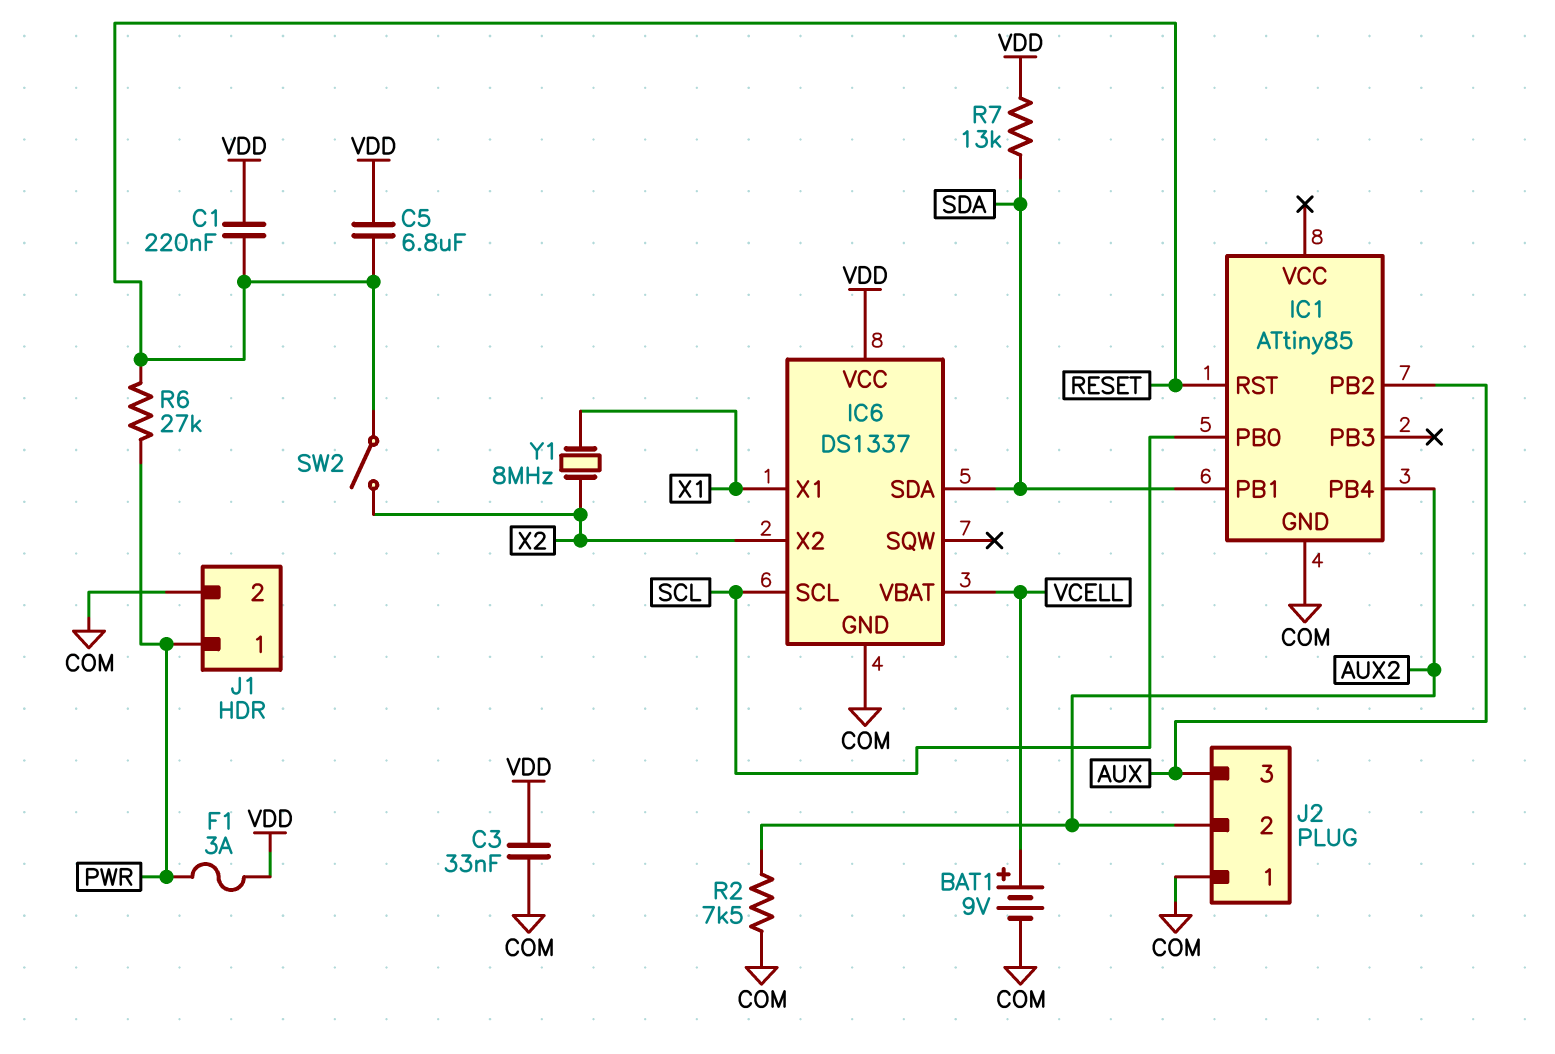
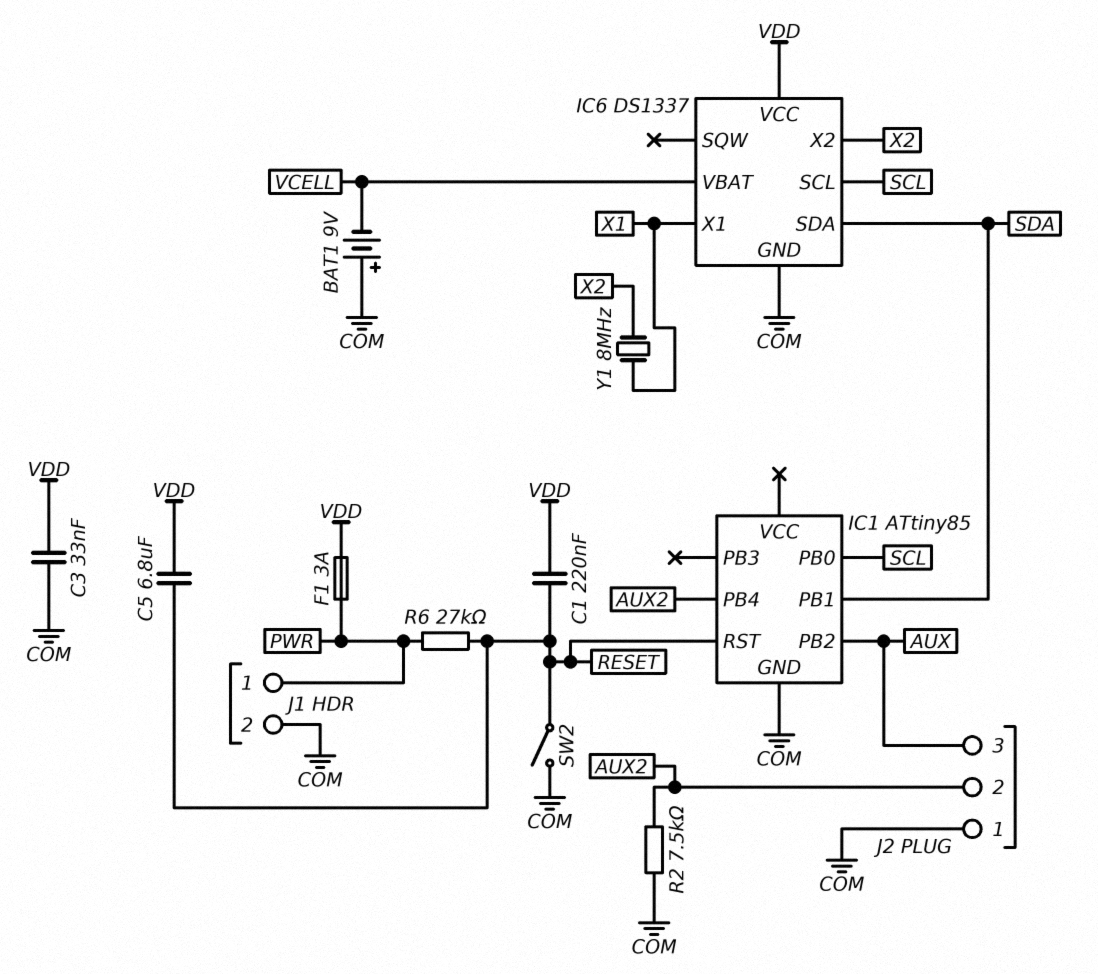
BAT1: 9V (plus VCELL, minus COM) -> 9V (plus COM, minus VCELL)
R7: 13k (SDA, VDD) -> none
SW2: switch (RESET, X2) -> switch (COM, RESET)

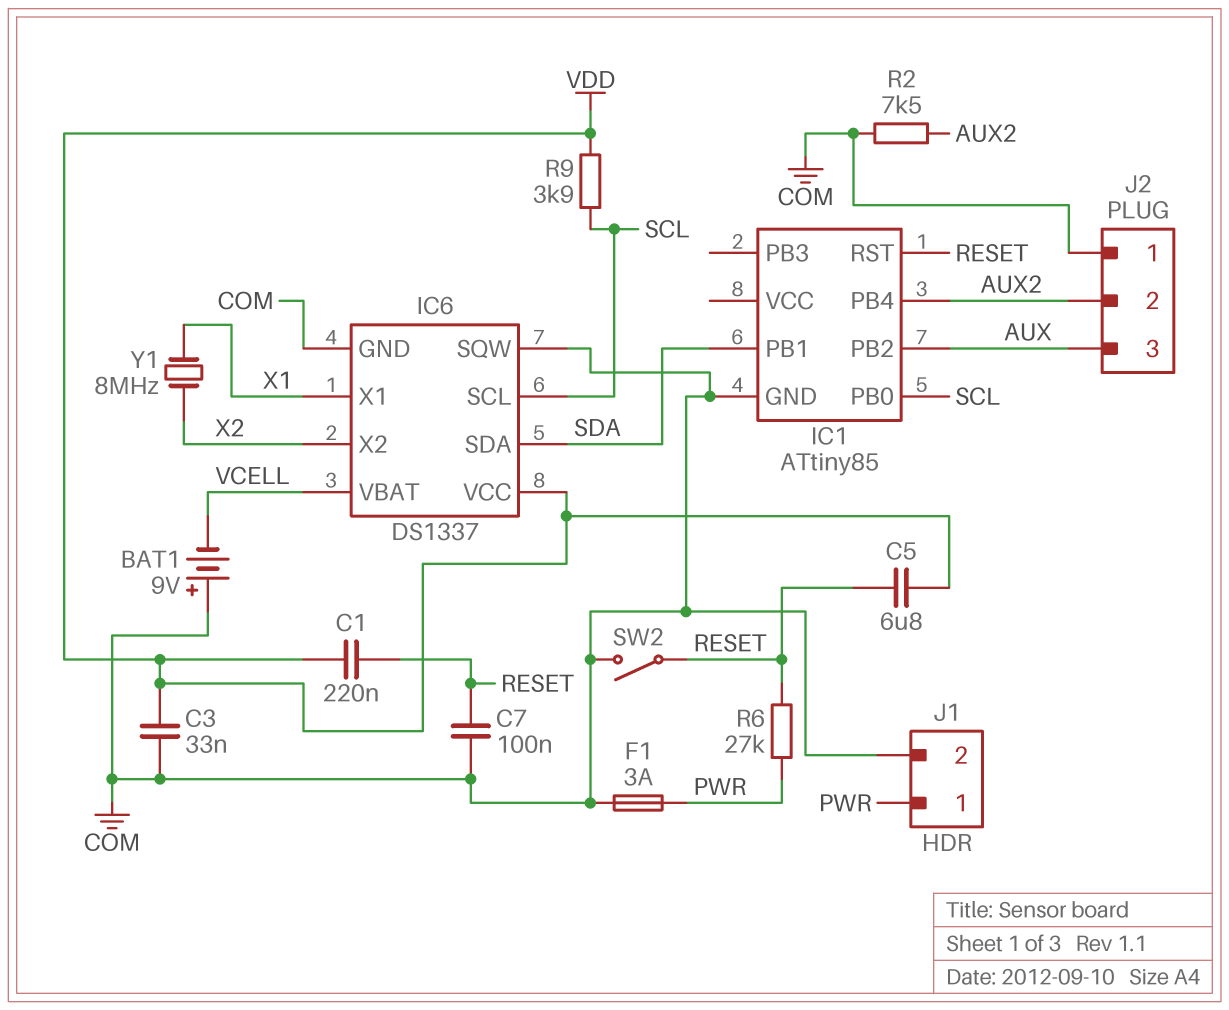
C7: none -> 100nF (COM, RESET)
F1: 3A (PWR, VDD) -> 3A (COM, PWR)
IC6 pin SQW: none -> COM
R9: none -> 3.9k (SCL, VDD)

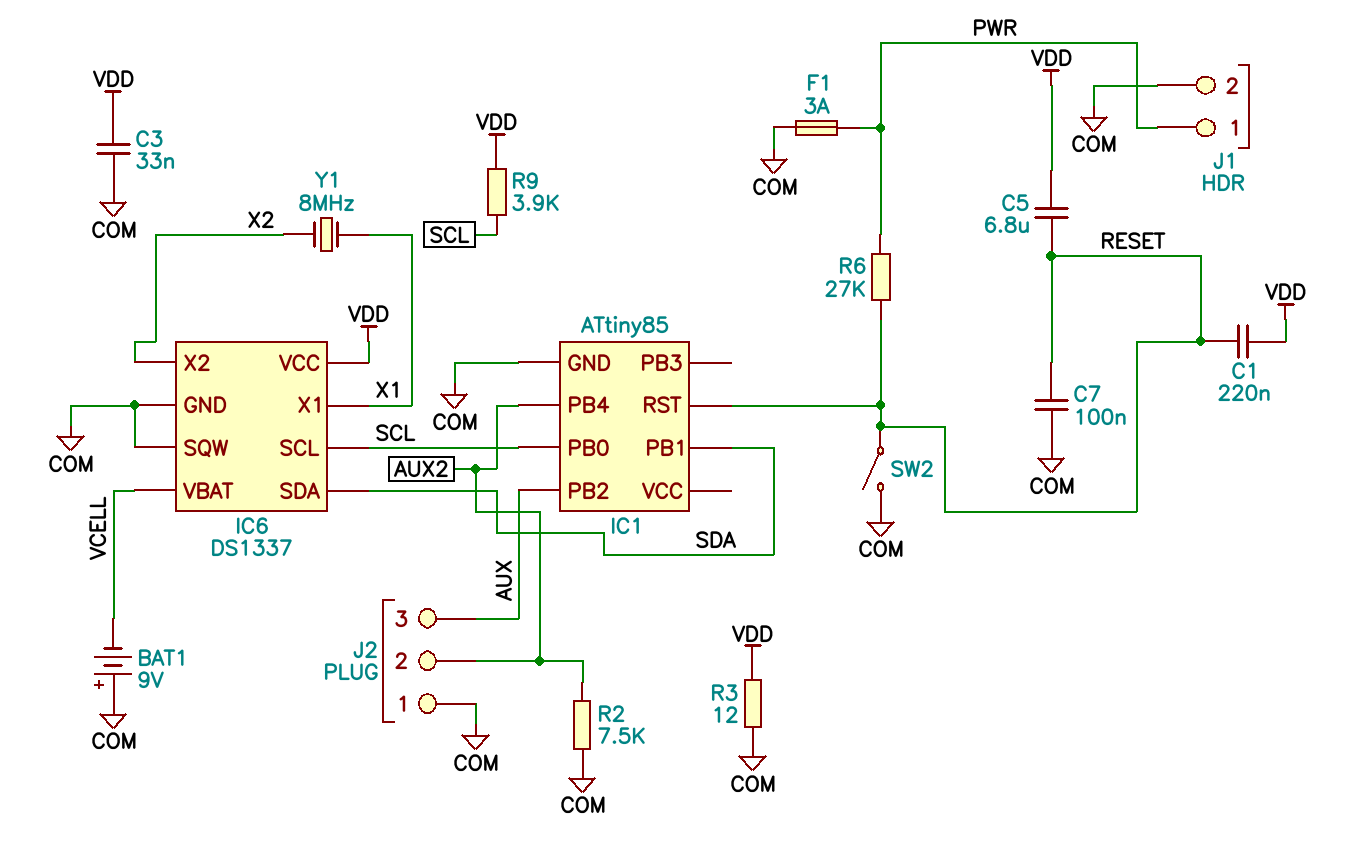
R3: none -> 12 (COM, VDD)

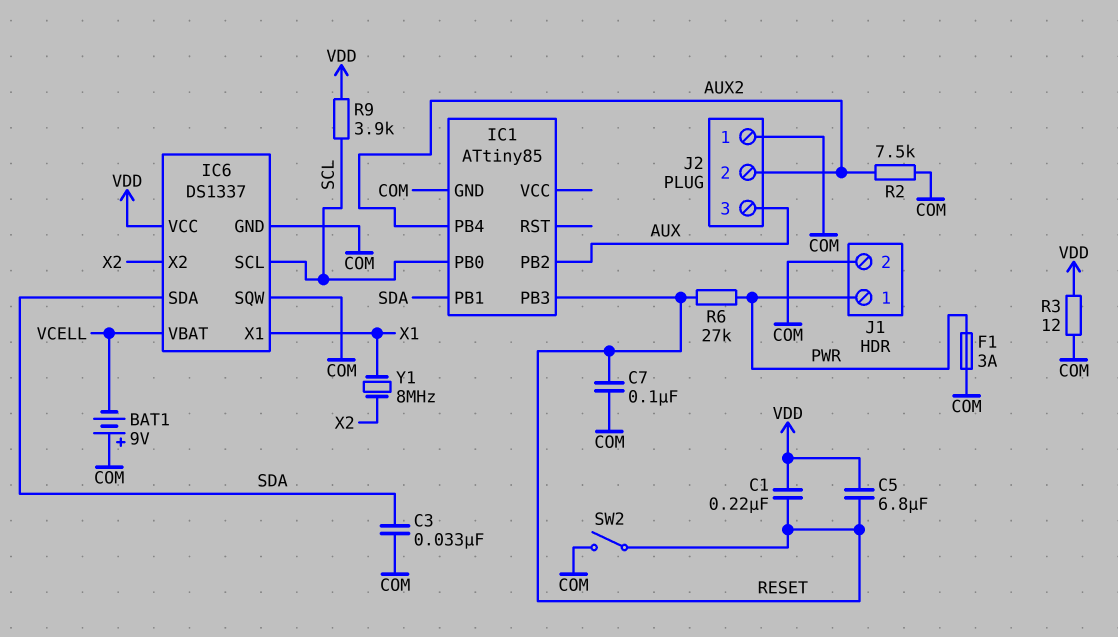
C3: 33nF (COM, VDD) -> 33nF (COM, SDA)
IC1 pin PB3: none -> RESET
IC1 pin RST: RESET -> none

